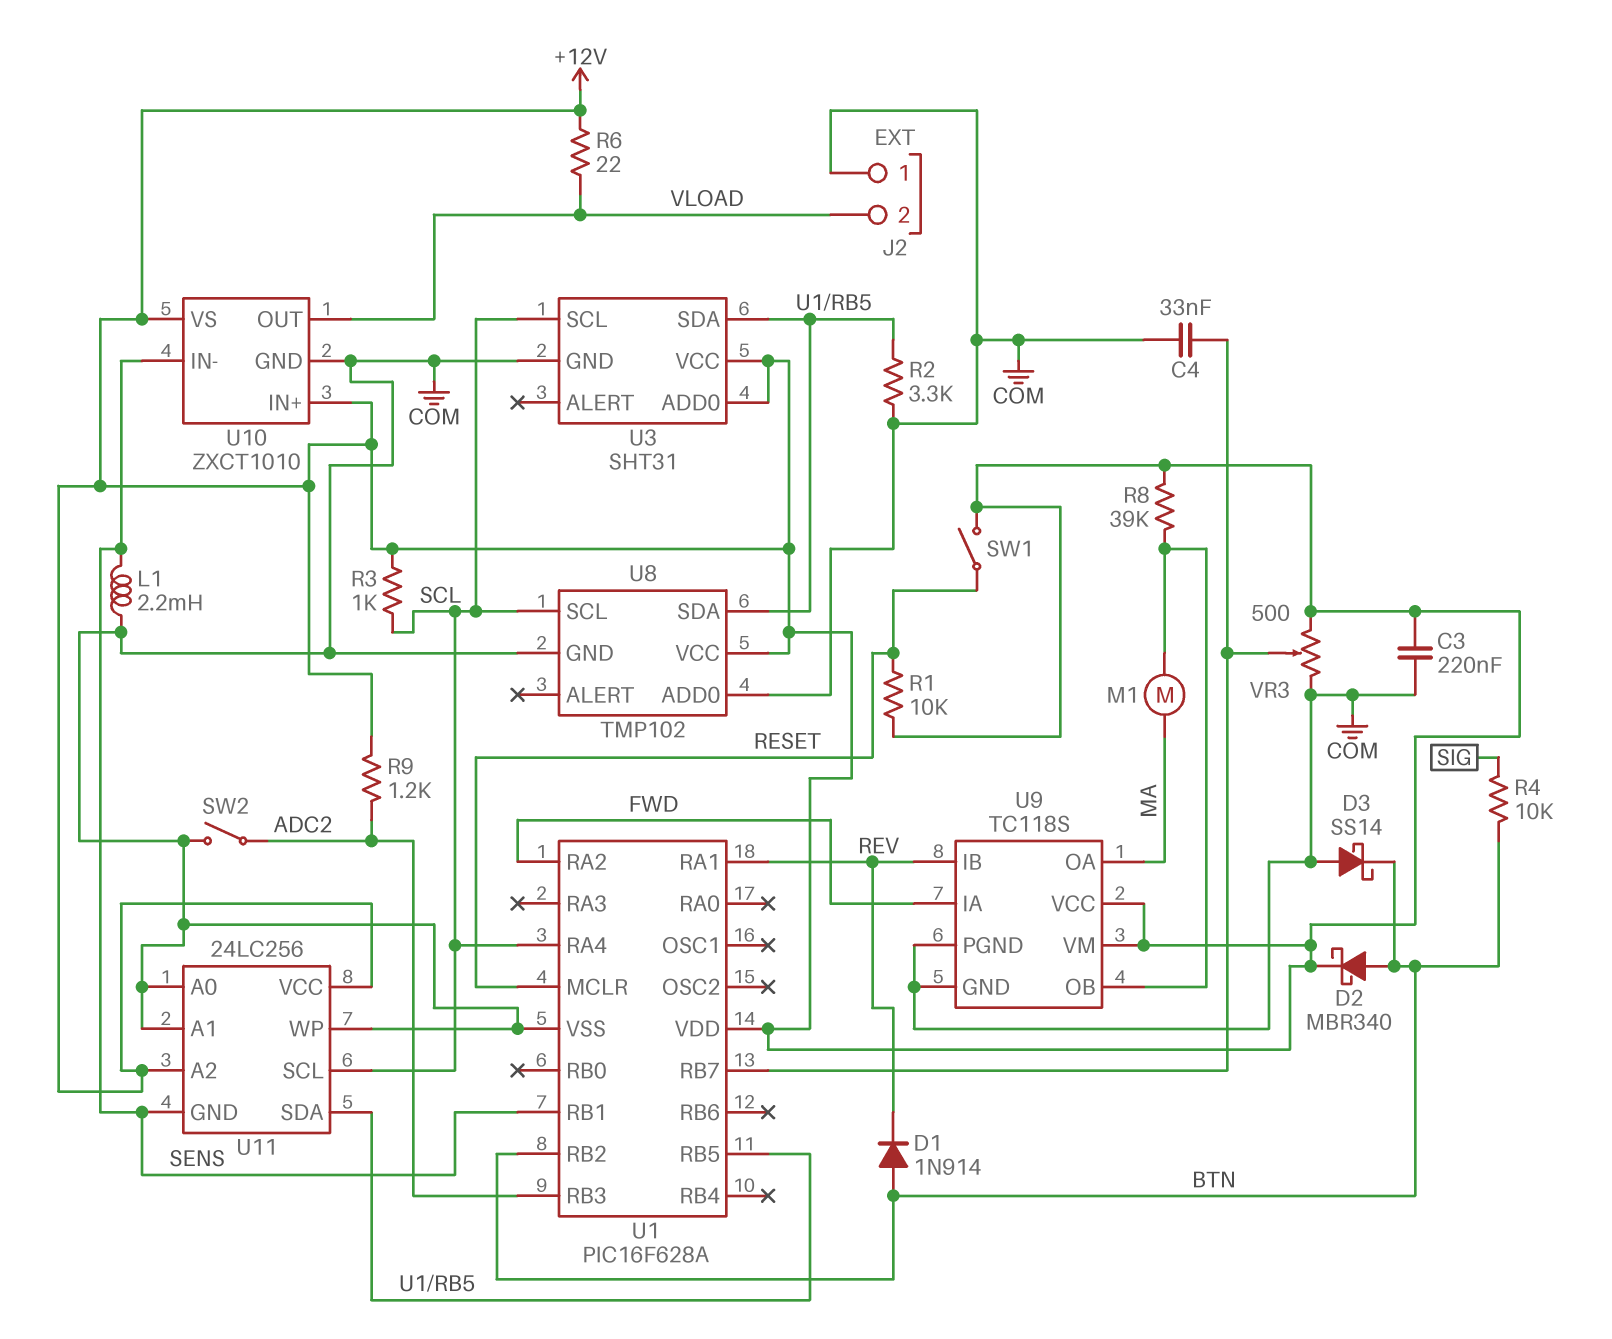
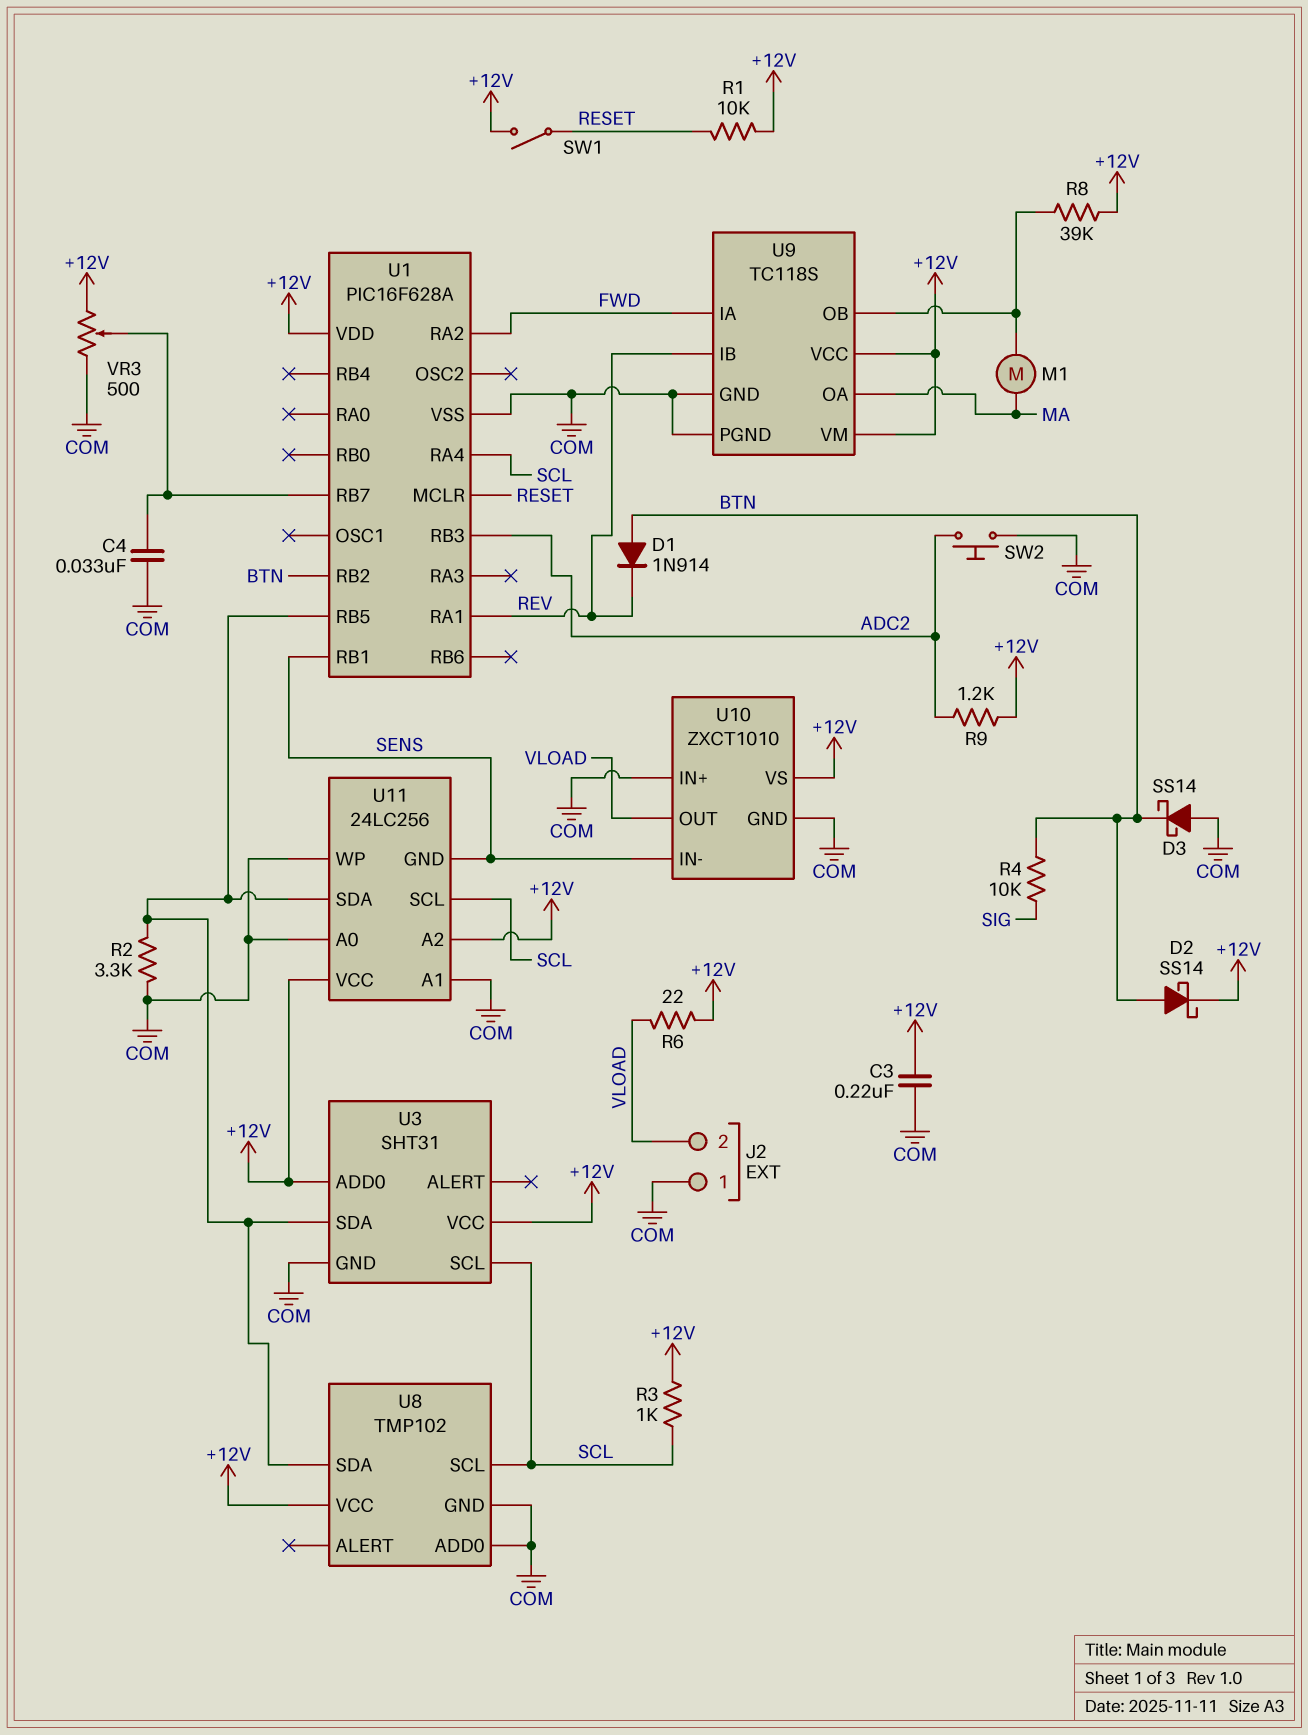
D2: schottky MBR340 (A BTN, K +12V) -> schottky SS14 (A BTN, K +12V)
L1: 2.2mH (COM, SENS) -> none
SW2: switch (ADC2, COM) -> button (ADC2, COM)
U10 pin IN+: +12V -> COM

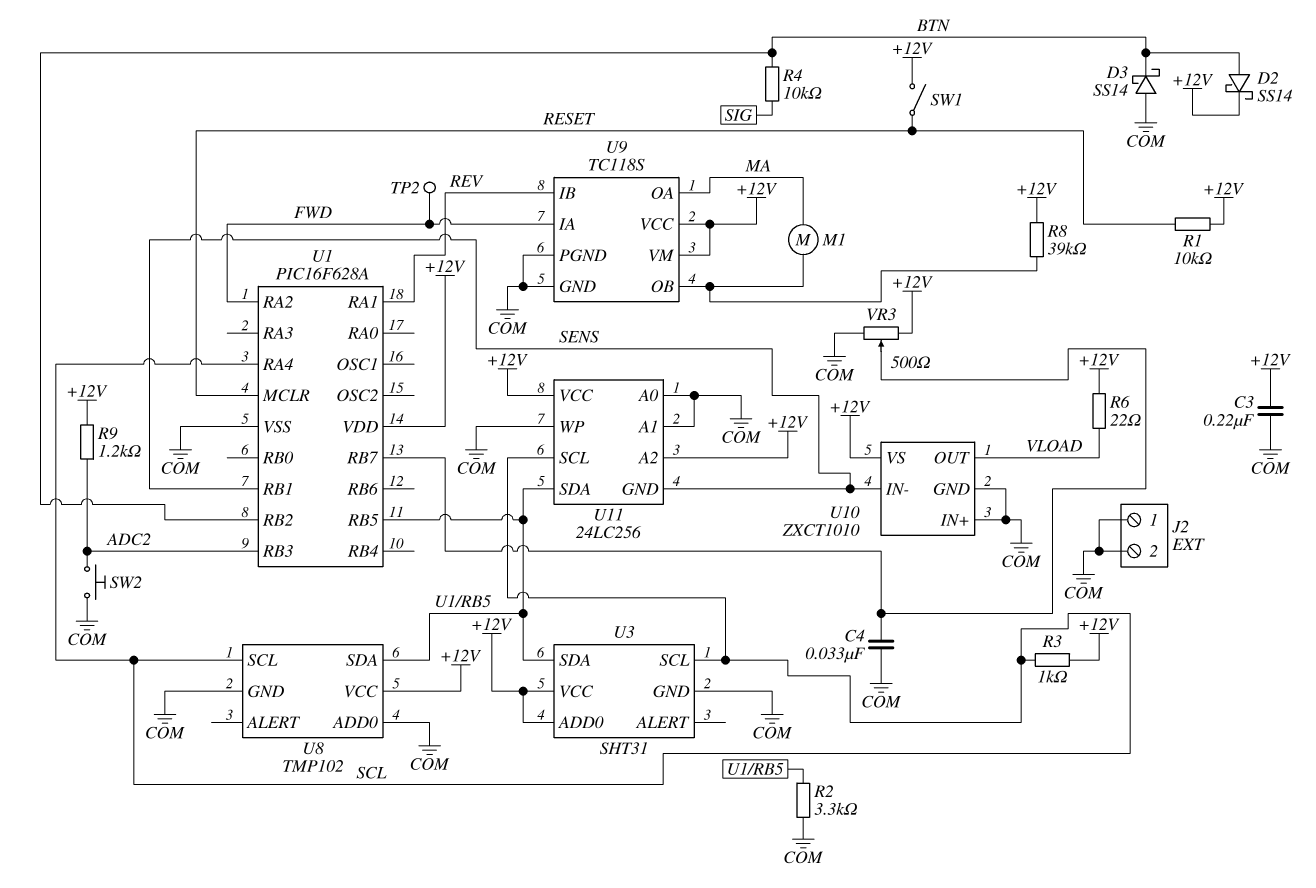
D1: diode 1N914 (A BTN, K REV) -> none
J2 pin 2: VLOAD -> COM
TP2: none -> test point (FWD)

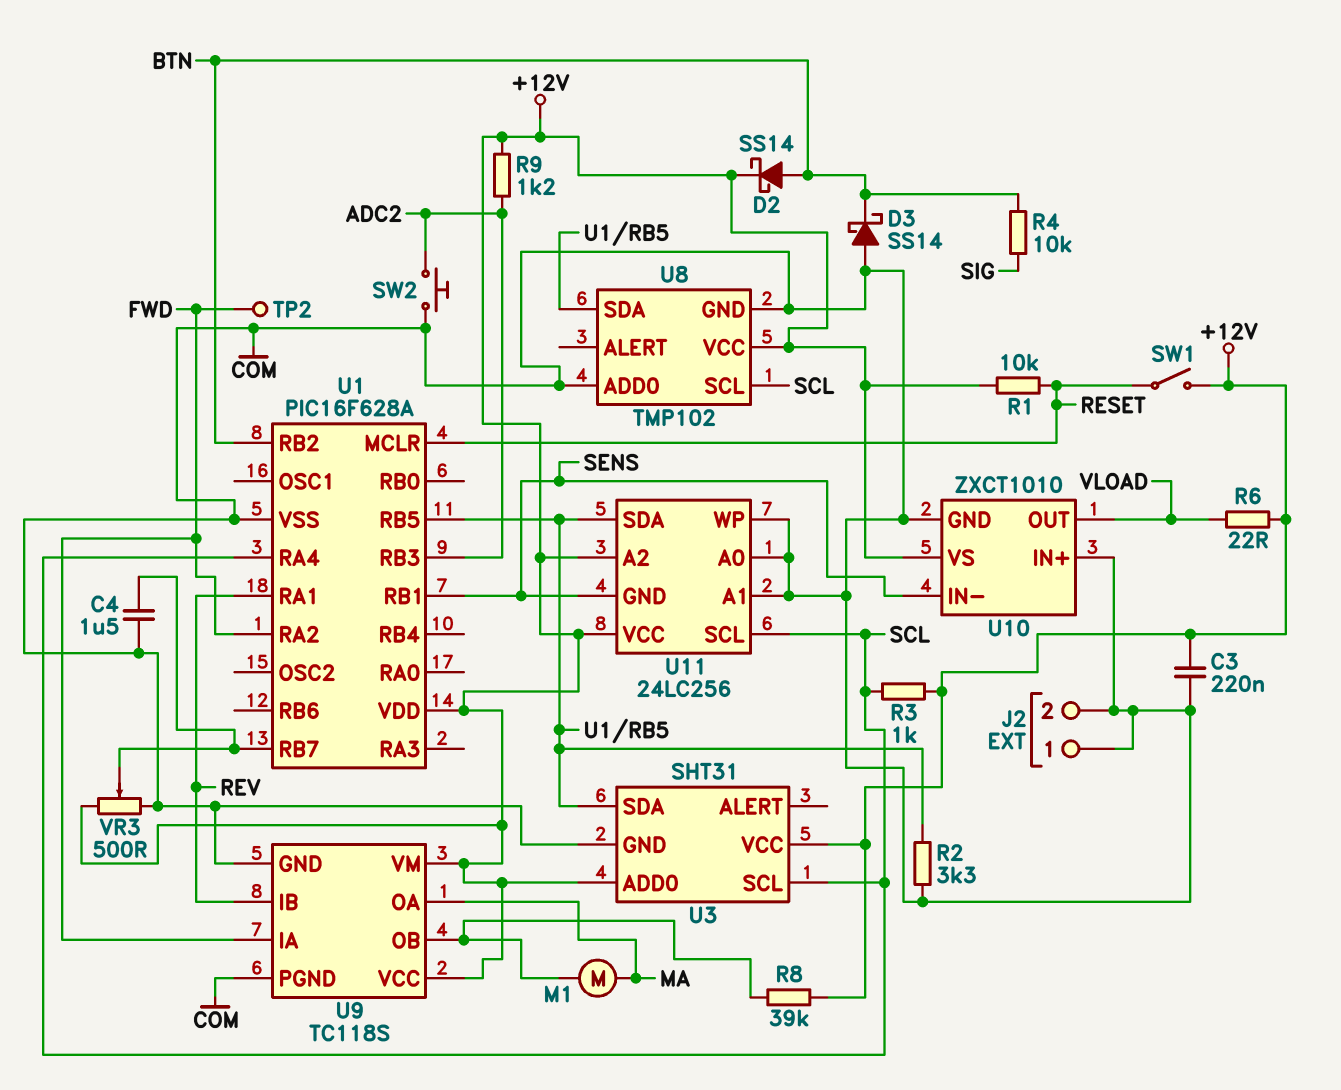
C4: 33nF (COM, U1/RB7) -> 1.5uF (COM, U1/RB7)

